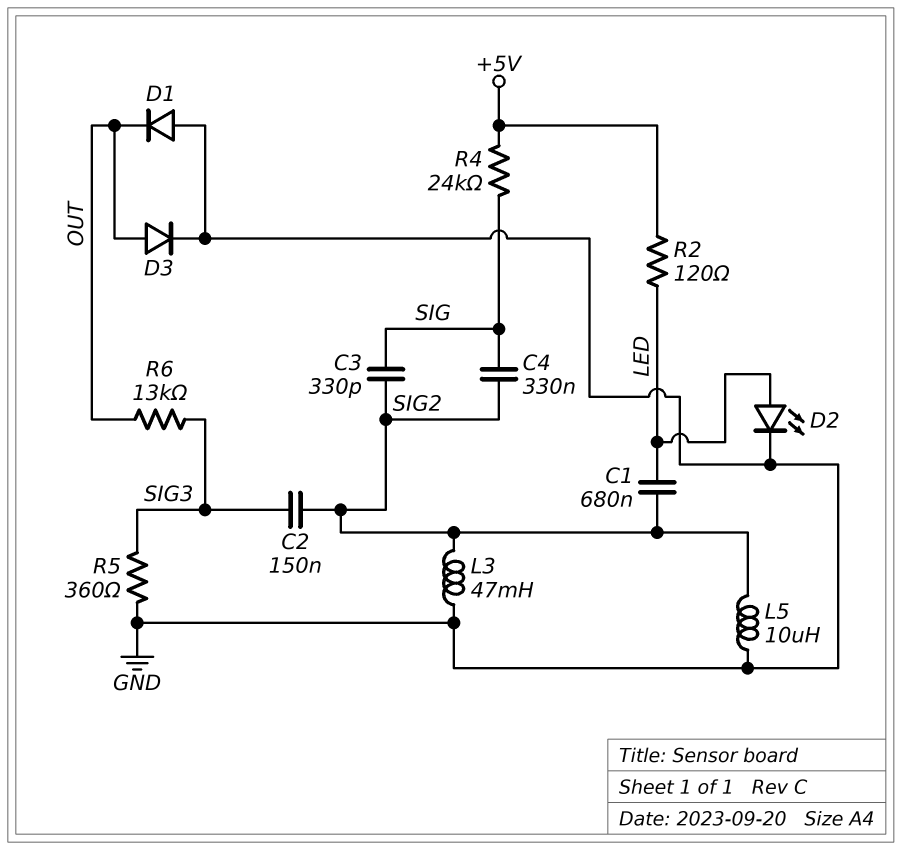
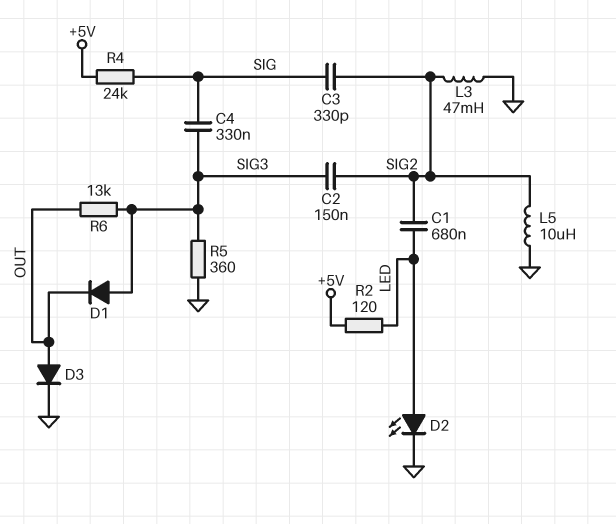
C4: 330nF (SIG, SIG2) -> 330nF (SIG, SIG3)
D1: diode (A GND, K OUT) -> diode (A SIG3, K OUT)

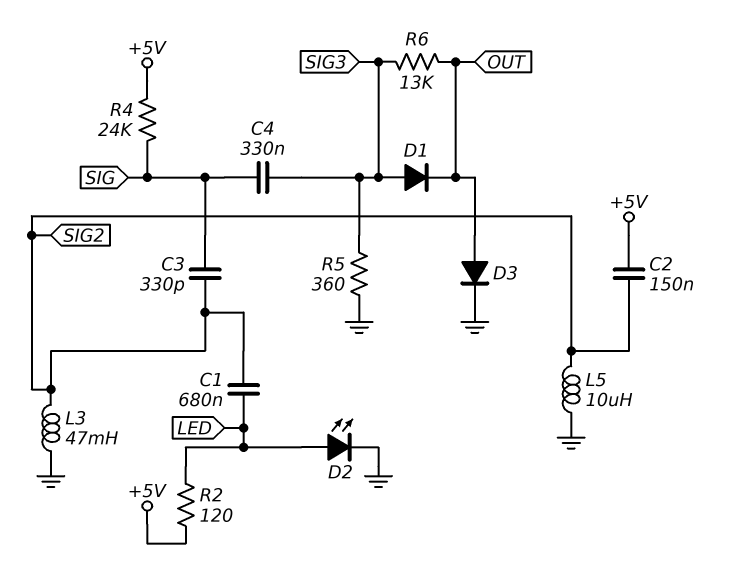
C2: 150nF (SIG2, SIG3) -> 150nF (+5V, SIG2)

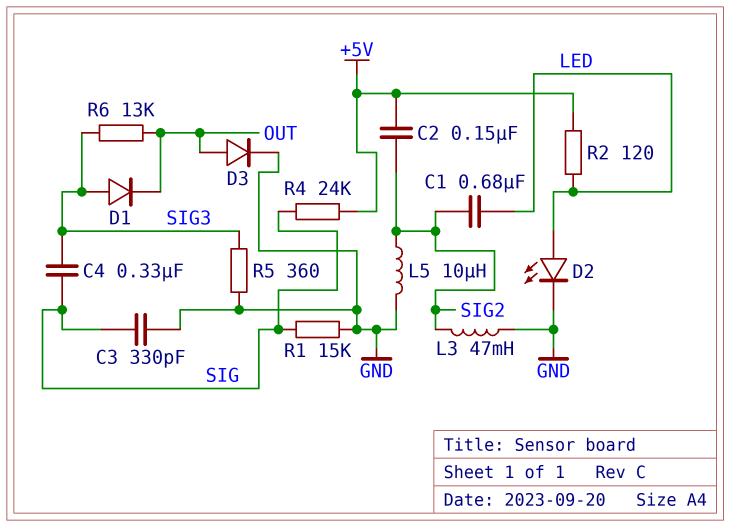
C3: 330pF (SIG, SIG2) -> 330pF (GND, SIG)
R1: none -> 15k (GND, SIG)

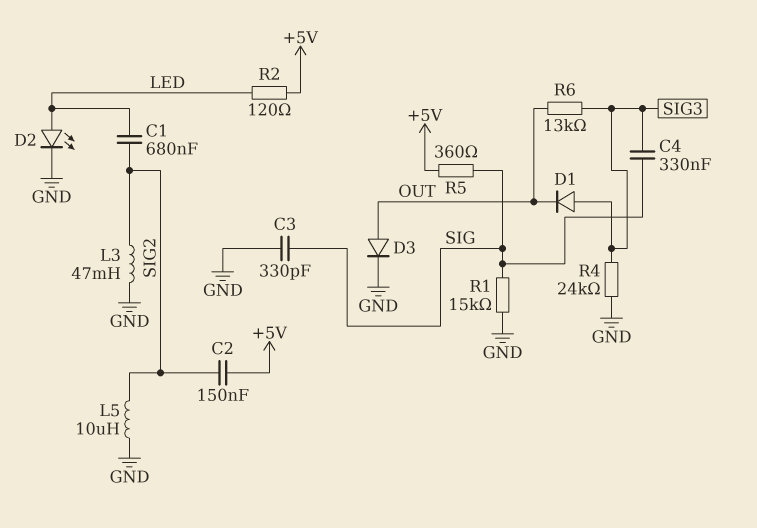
R4: 24k (+5V, SIG) -> 24k (GND, SIG3)
R5: 360 (GND, SIG3) -> 360 (+5V, SIG)

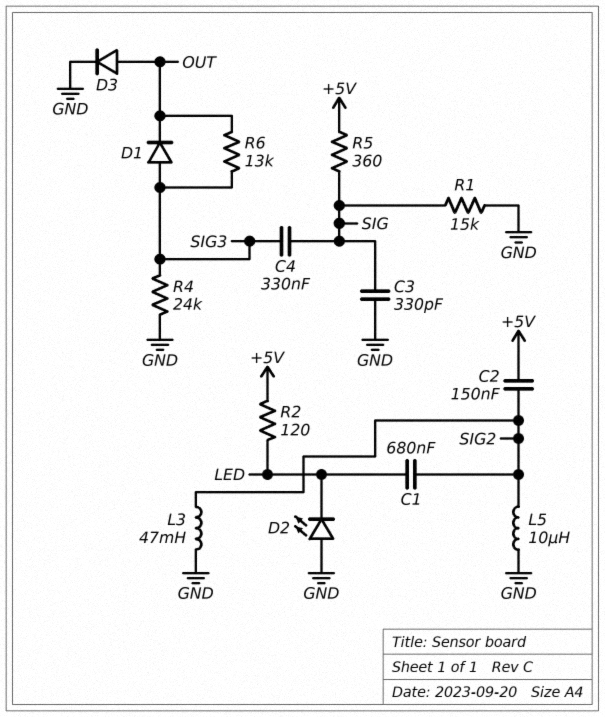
D2: LED (A LED, K GND) -> LED (A GND, K LED)

